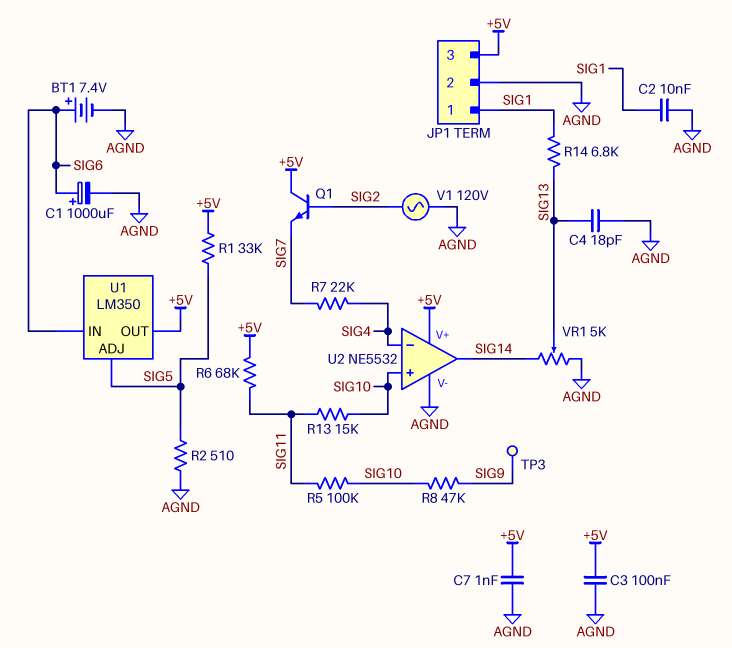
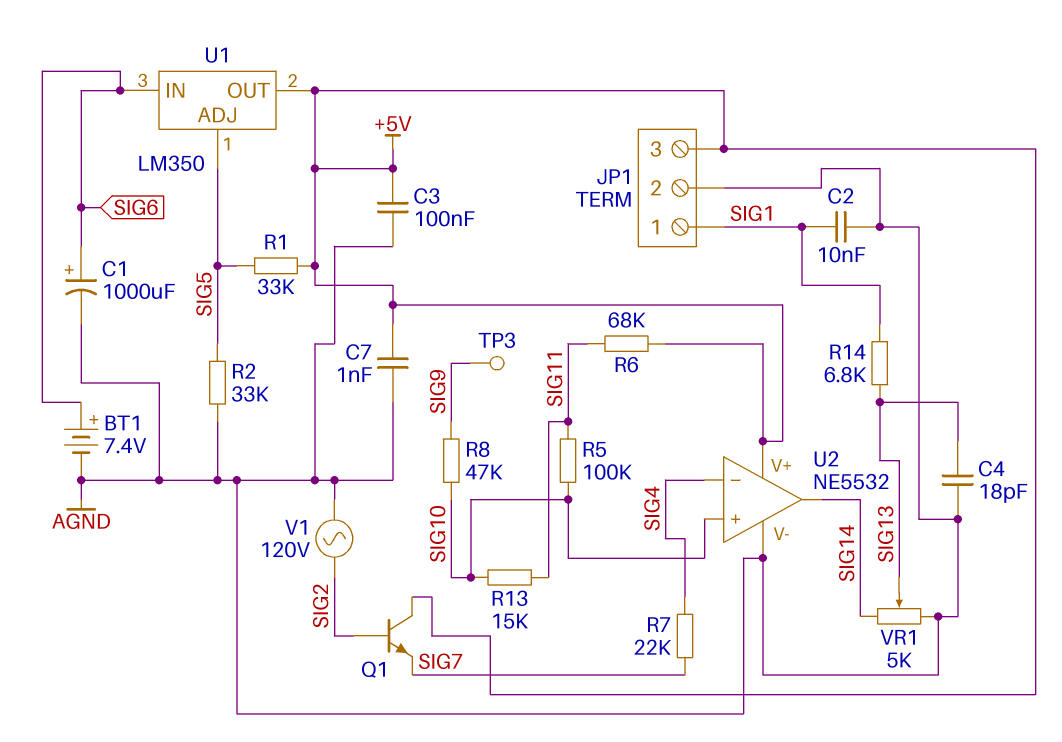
R2: 510 (AGND, SIG5) -> 33k (AGND, SIG5)

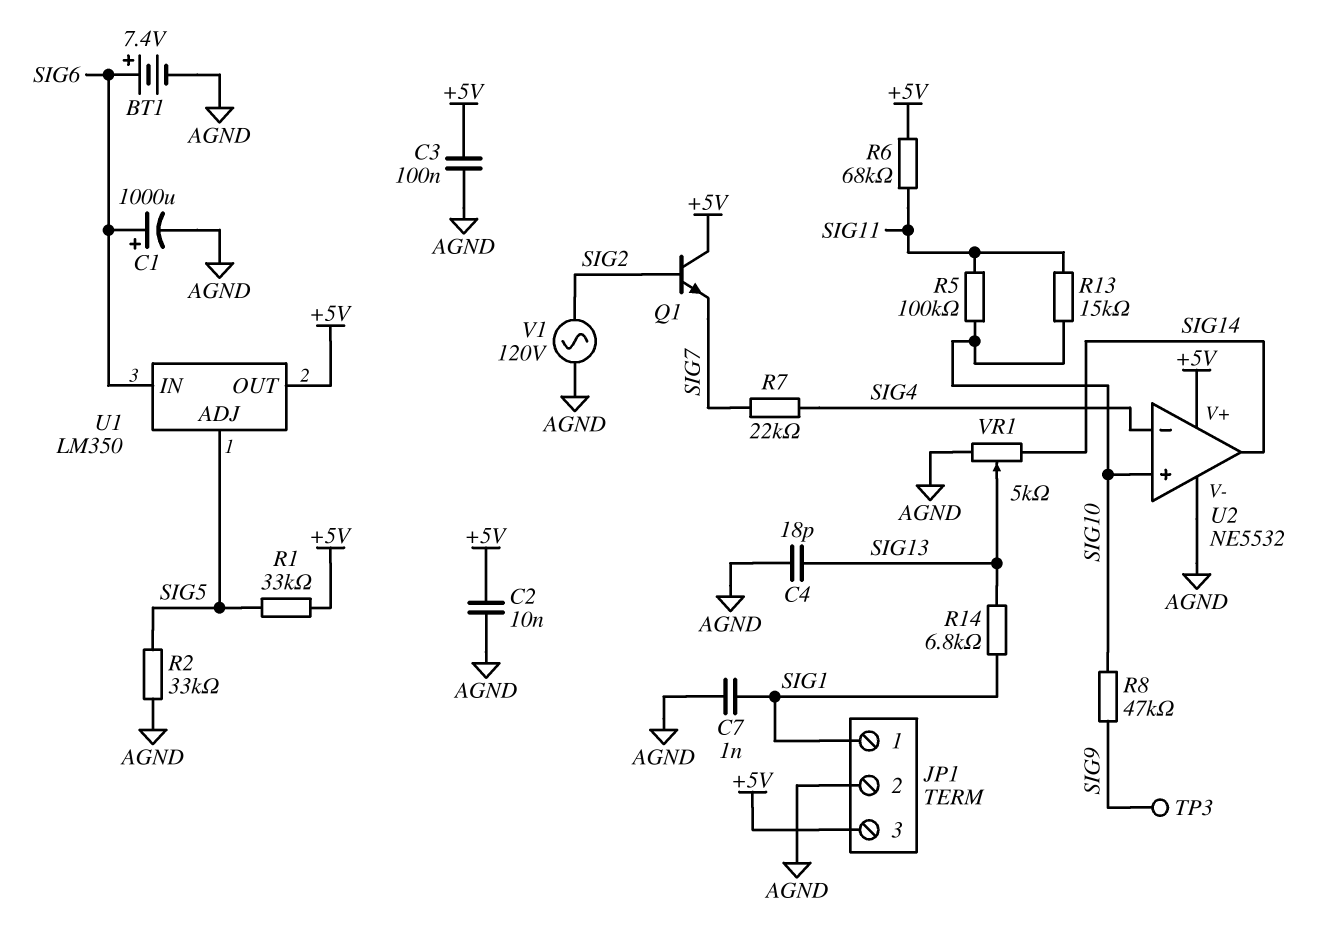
C2: 10nF (AGND, SIG1) -> 10nF (+5V, AGND)
C7: 1nF (+5V, AGND) -> 1nF (AGND, SIG1)

